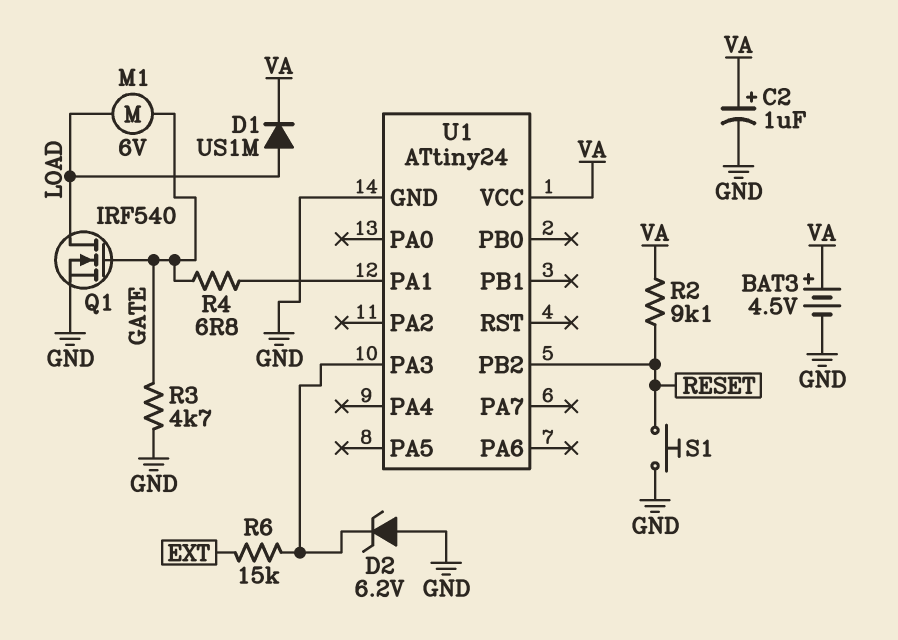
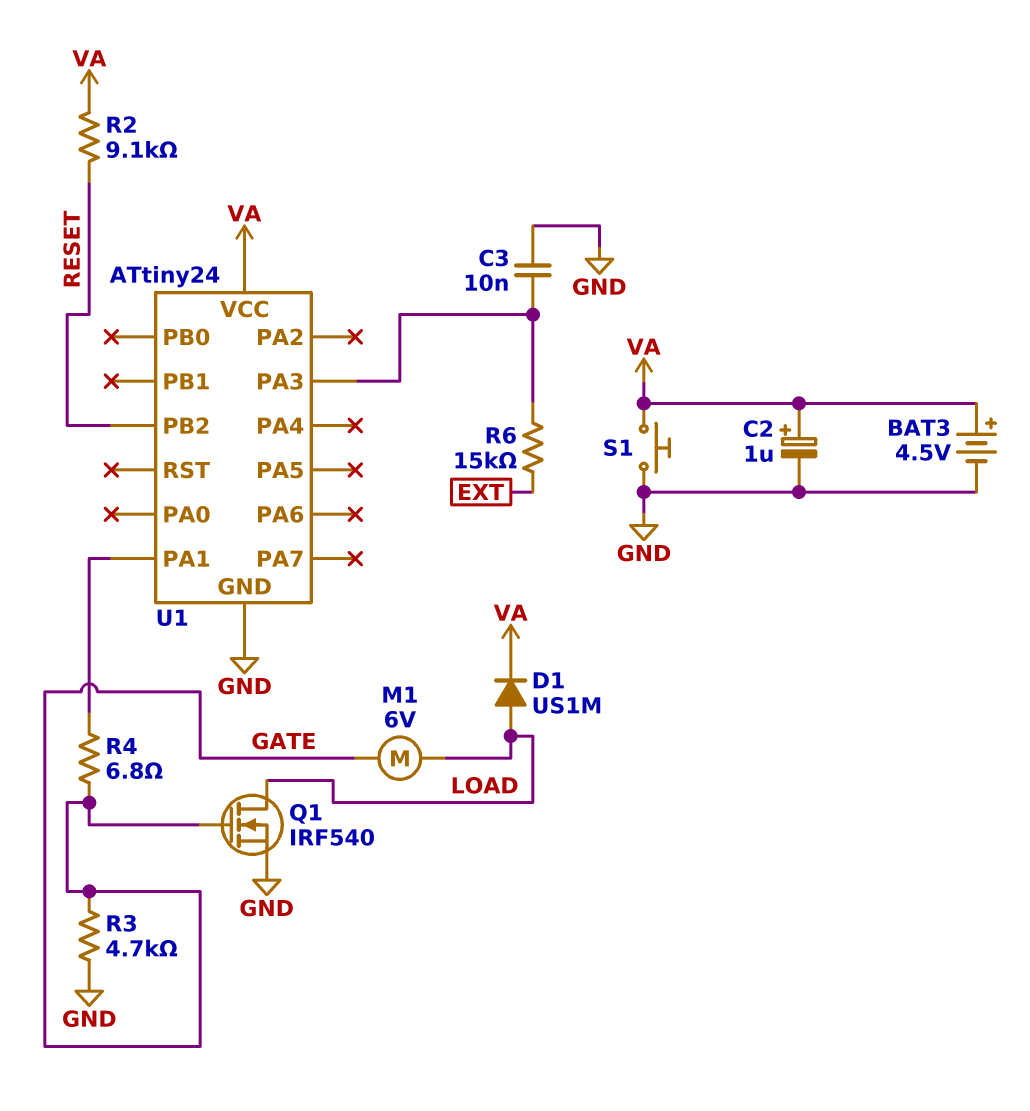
C3: none -> 10nF (GND, U1/PA3)
D2: zener 6.2V (A GND, K U1/PA3) -> none
S1: button (GND, RESET) -> button (GND, VA)

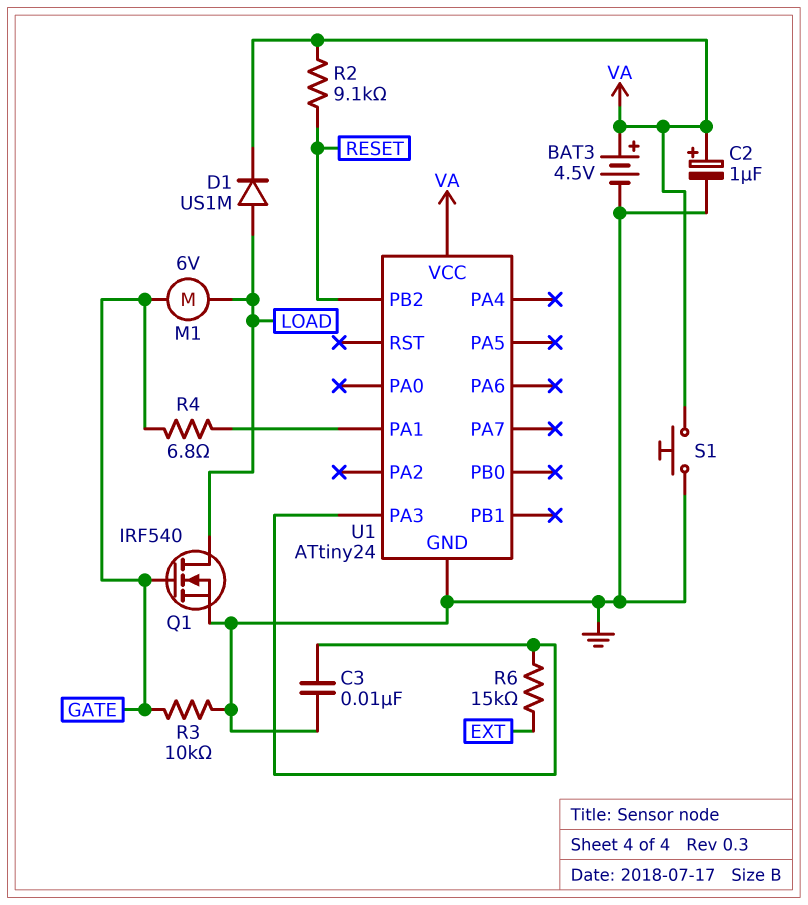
R3: 4.7k (GATE, GND) -> 10k (GATE, GND)

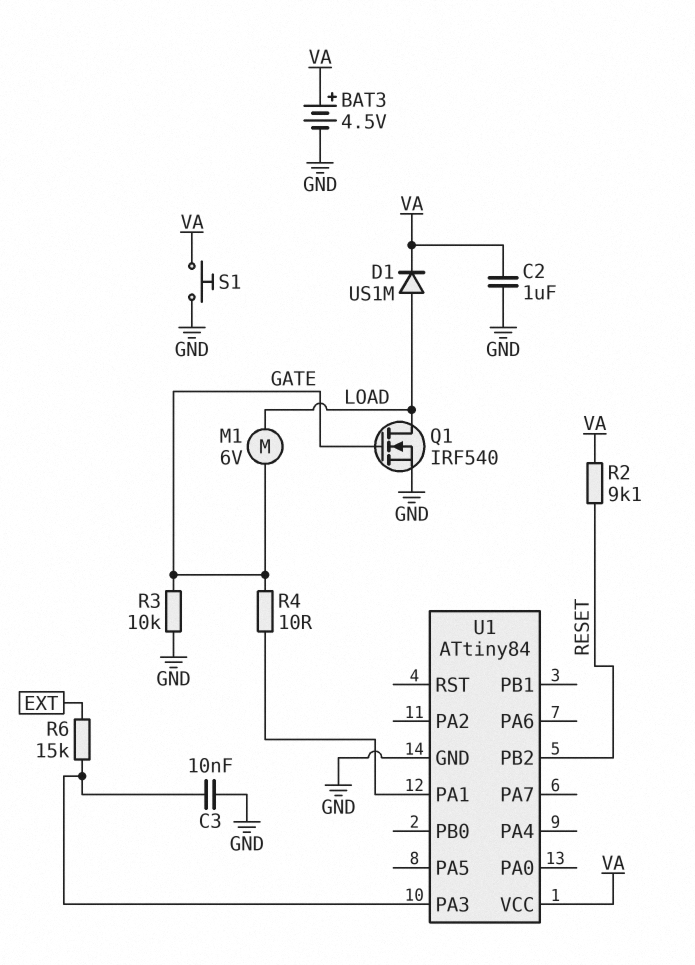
C2: 1uF (plus VA, minus GND) -> 1uF (GND, VA)
R4: 6.8 (GATE, U1/PA1) -> 10 (GATE, U1/PA1)
U1: ATtiny24 -> ATtiny84

